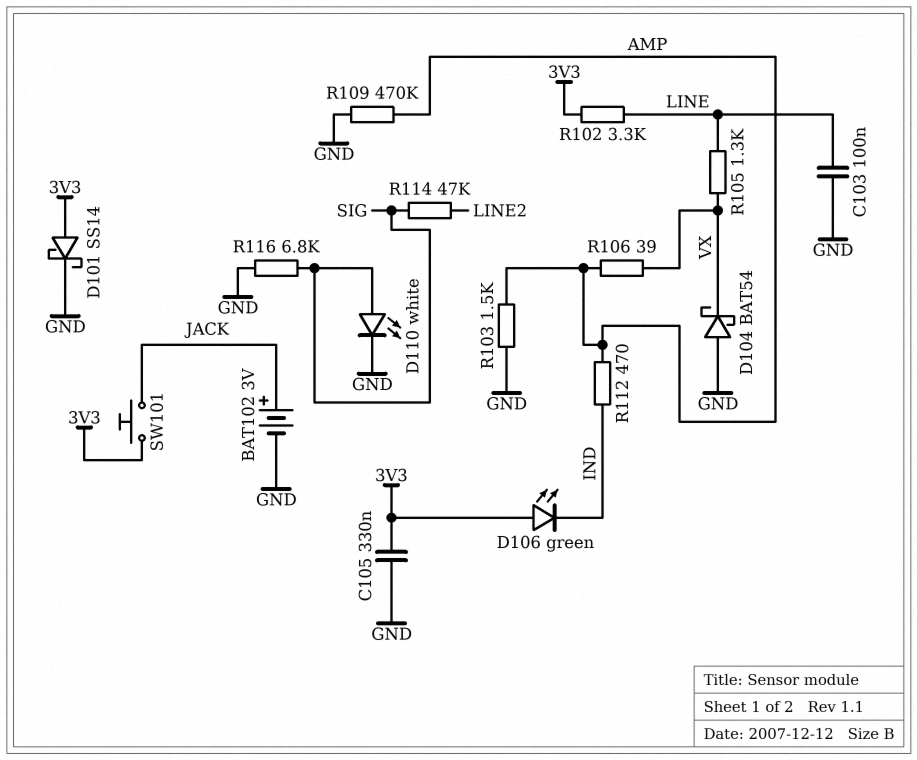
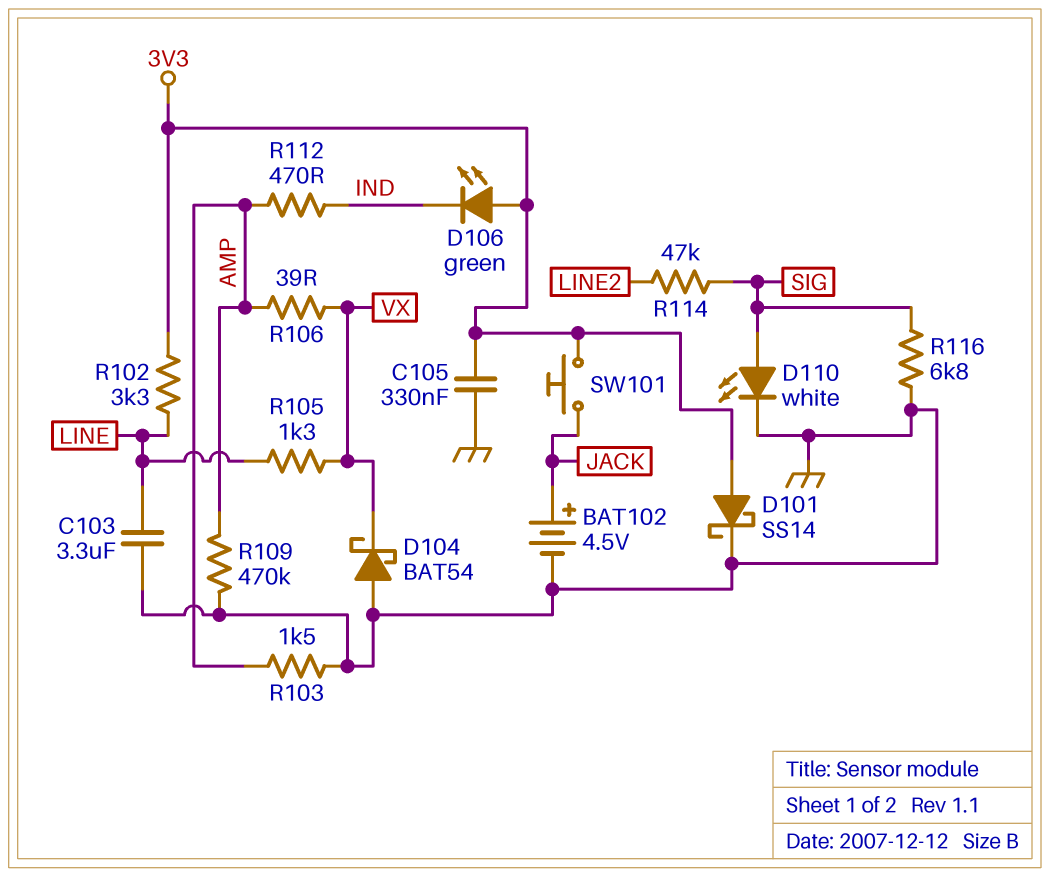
BAT102: 3V (plus JACK, minus GND) -> 4.5V (plus JACK, minus GND)
C103: 100nF (GND, LINE) -> 3.3uF (GND, LINE)

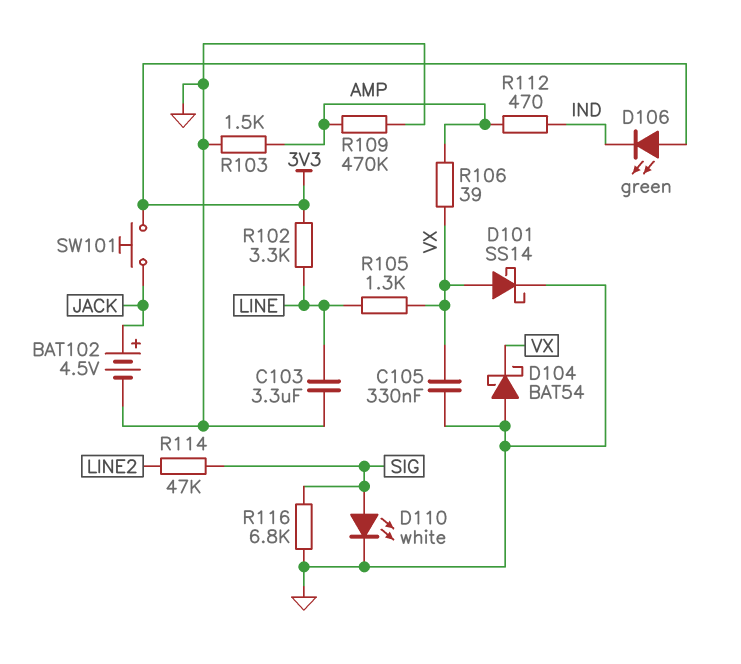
C105: 330nF (3V3, GND) -> 330nF (GND, VX)
D101: schottky SS14 (A 3V3, K GND) -> schottky SS14 (A VX, K GND)

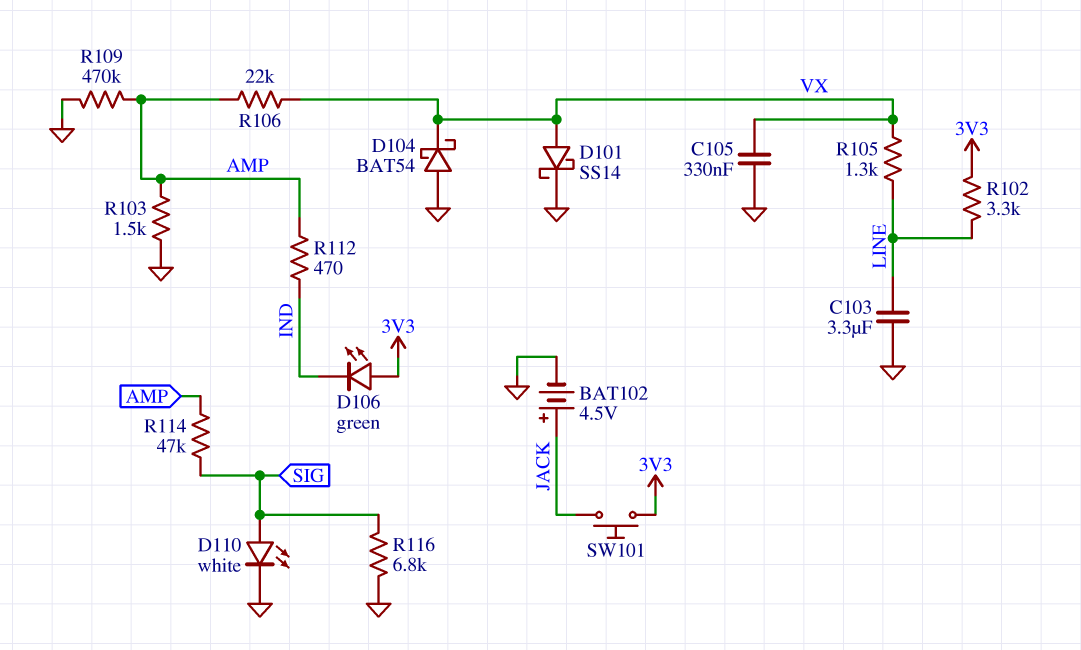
R106: 39 (AMP, VX) -> 22k (AMP, VX)
R114: 47k (LINE2, SIG) -> 47k (AMP, SIG)

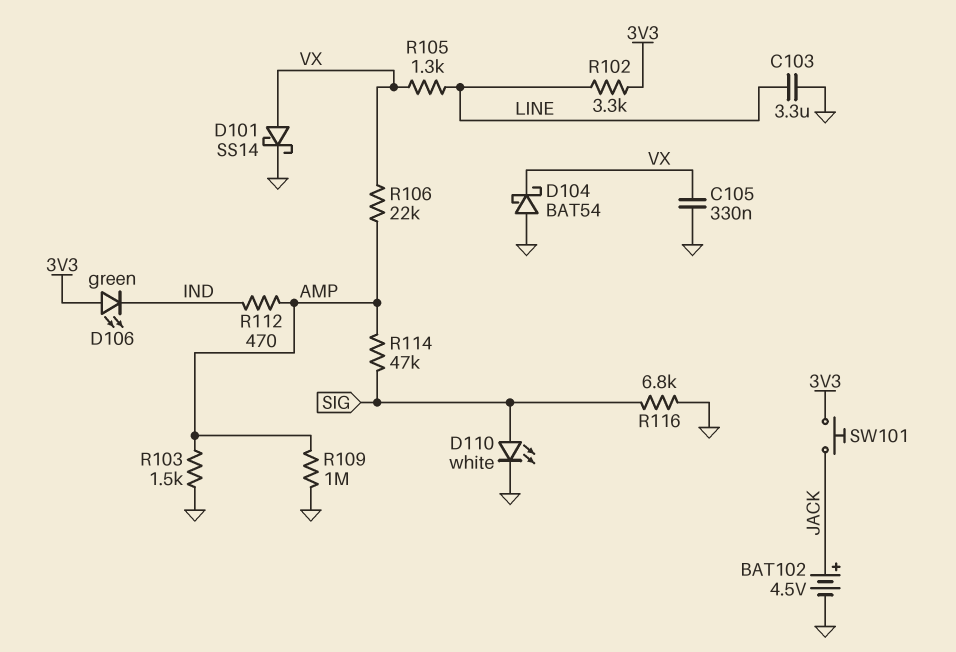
R109: 470k (AMP, GND) -> 1M (AMP, GND)

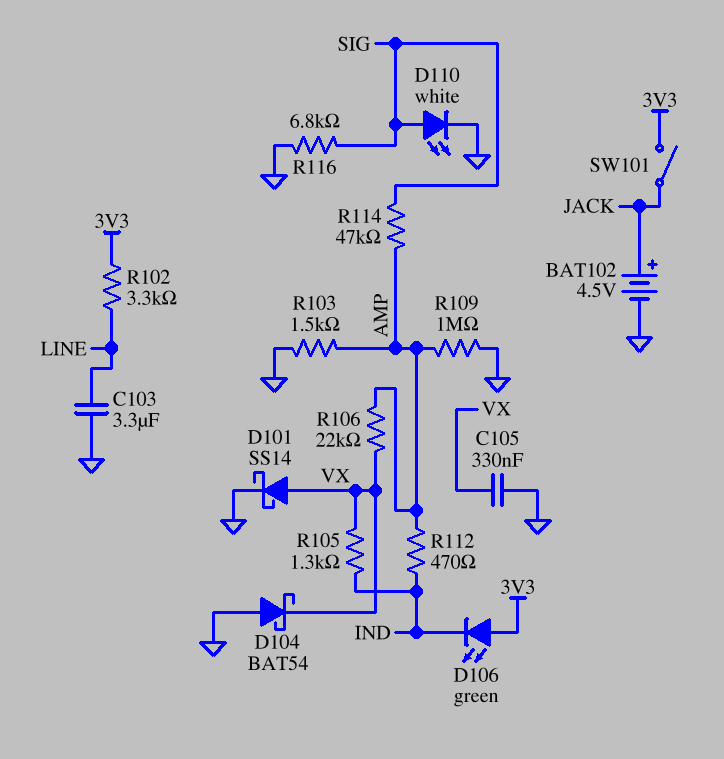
R105: 1.3k (LINE, VX) -> 1.3k (IND, VX)
SW101: button (3V3, JACK) -> switch (3V3, JACK)

